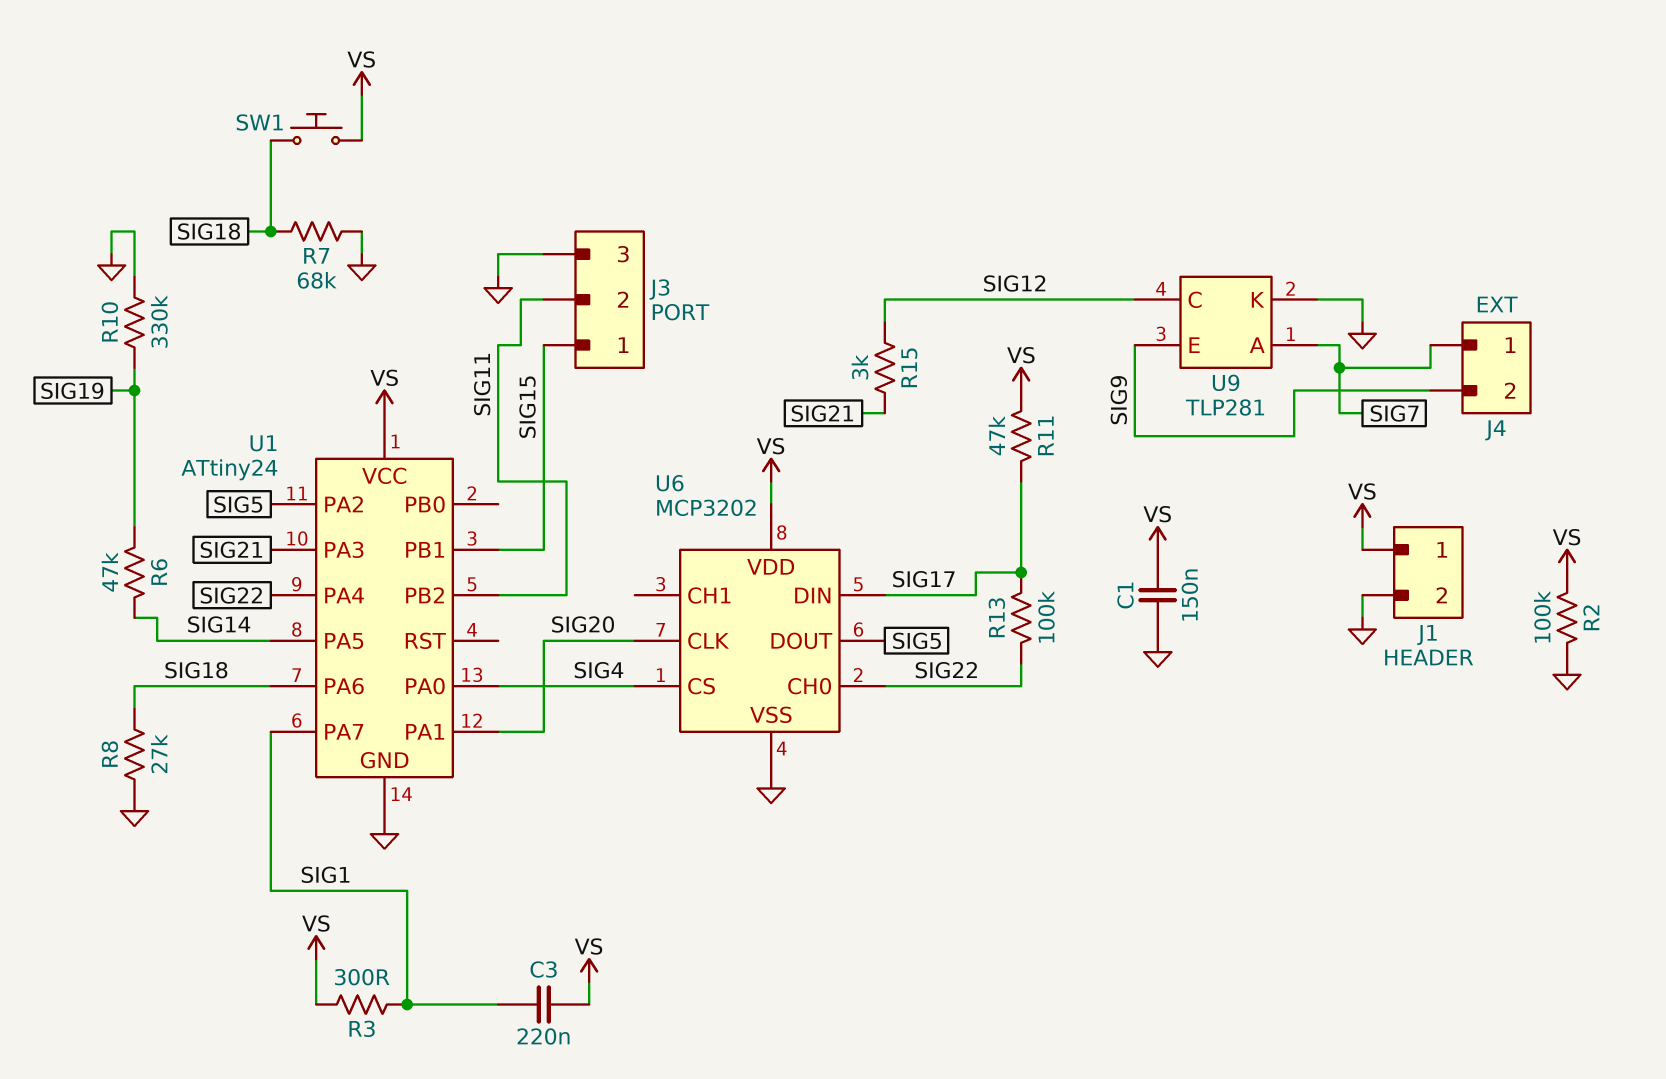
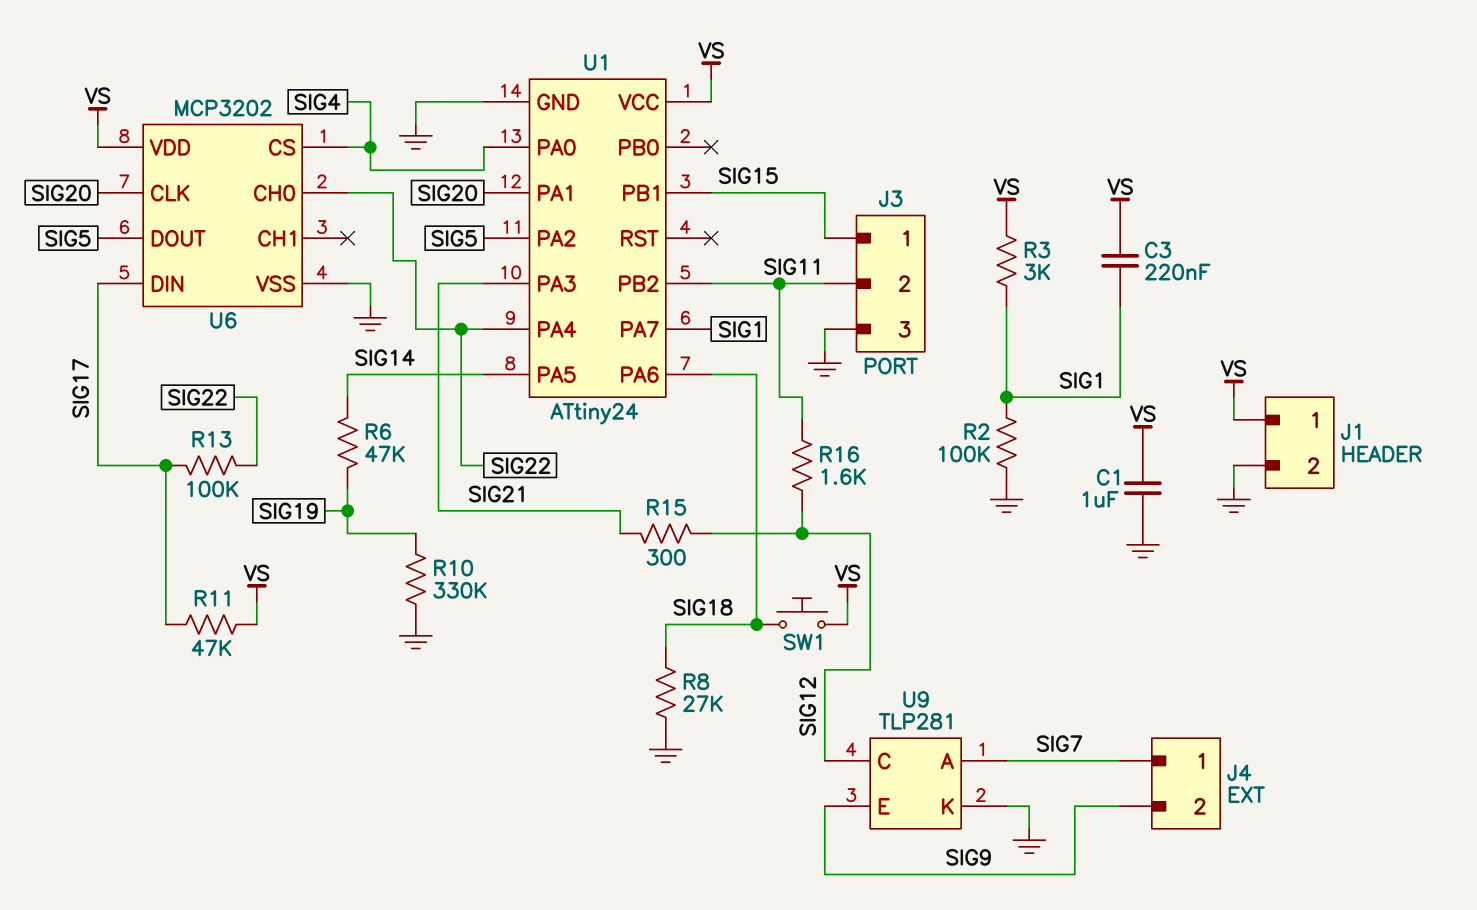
C1: 150nF (GND, VS) -> 1uF (GND, VS)
R2: 100k (GND, VS) -> 100k (GND, SIG1)
R3: 300 (SIG1, VS) -> 3k (SIG1, VS)
R7: 68k (GND, SIG18) -> none
R15: 3k (SIG12, SIG21) -> 300 (SIG12, SIG21)
R16: none -> 1.6k (SIG11, SIG12)

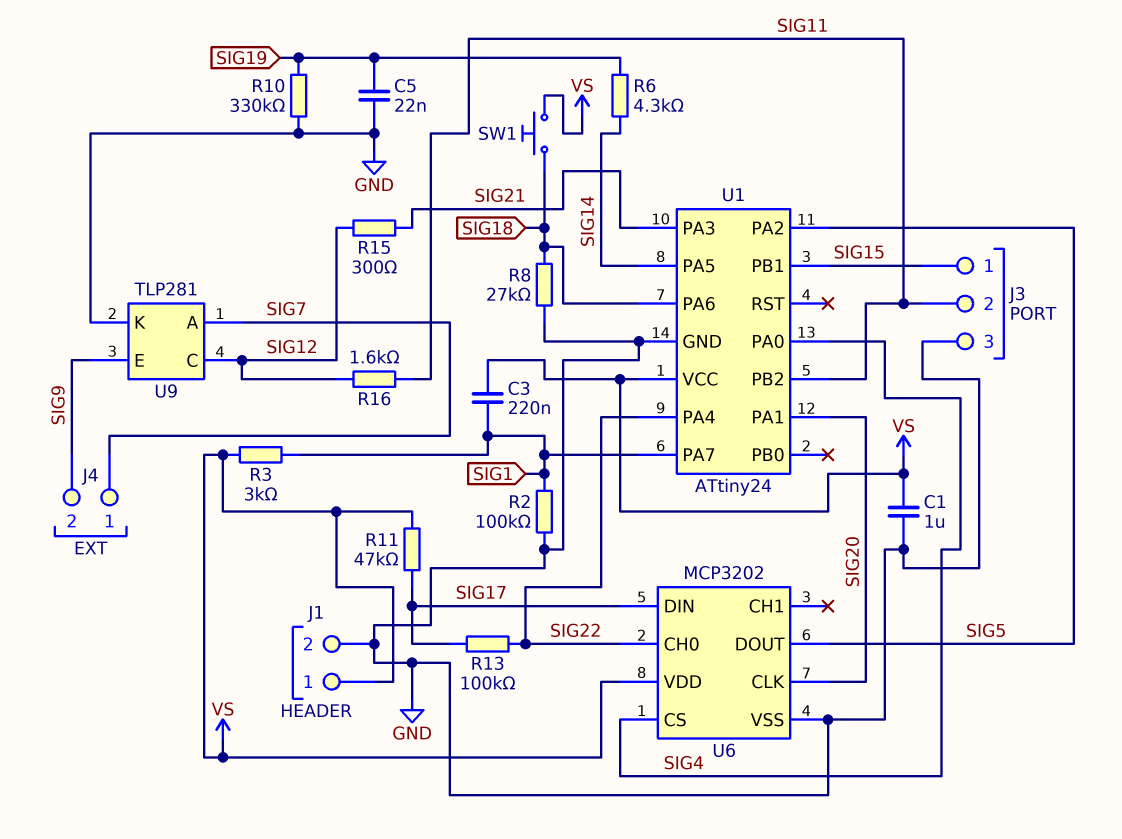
C5: none -> 22nF (GND, SIG19)
R6: 47k (SIG14, SIG19) -> 4.3k (SIG14, SIG19)

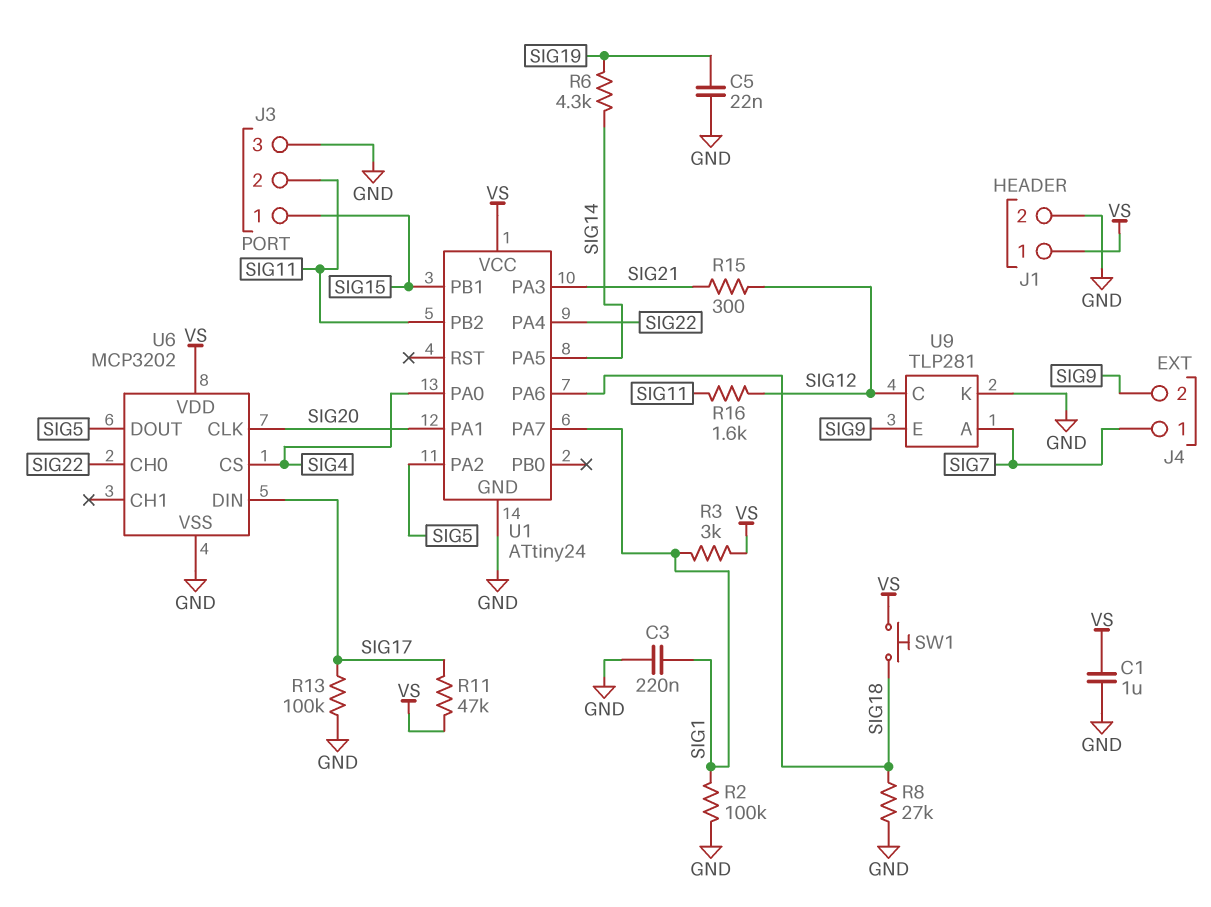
C3: 220nF (SIG1, VS) -> 220nF (GND, SIG1)
R10: 330k (GND, SIG19) -> none
R13: 100k (SIG17, SIG22) -> 100k (GND, SIG17)

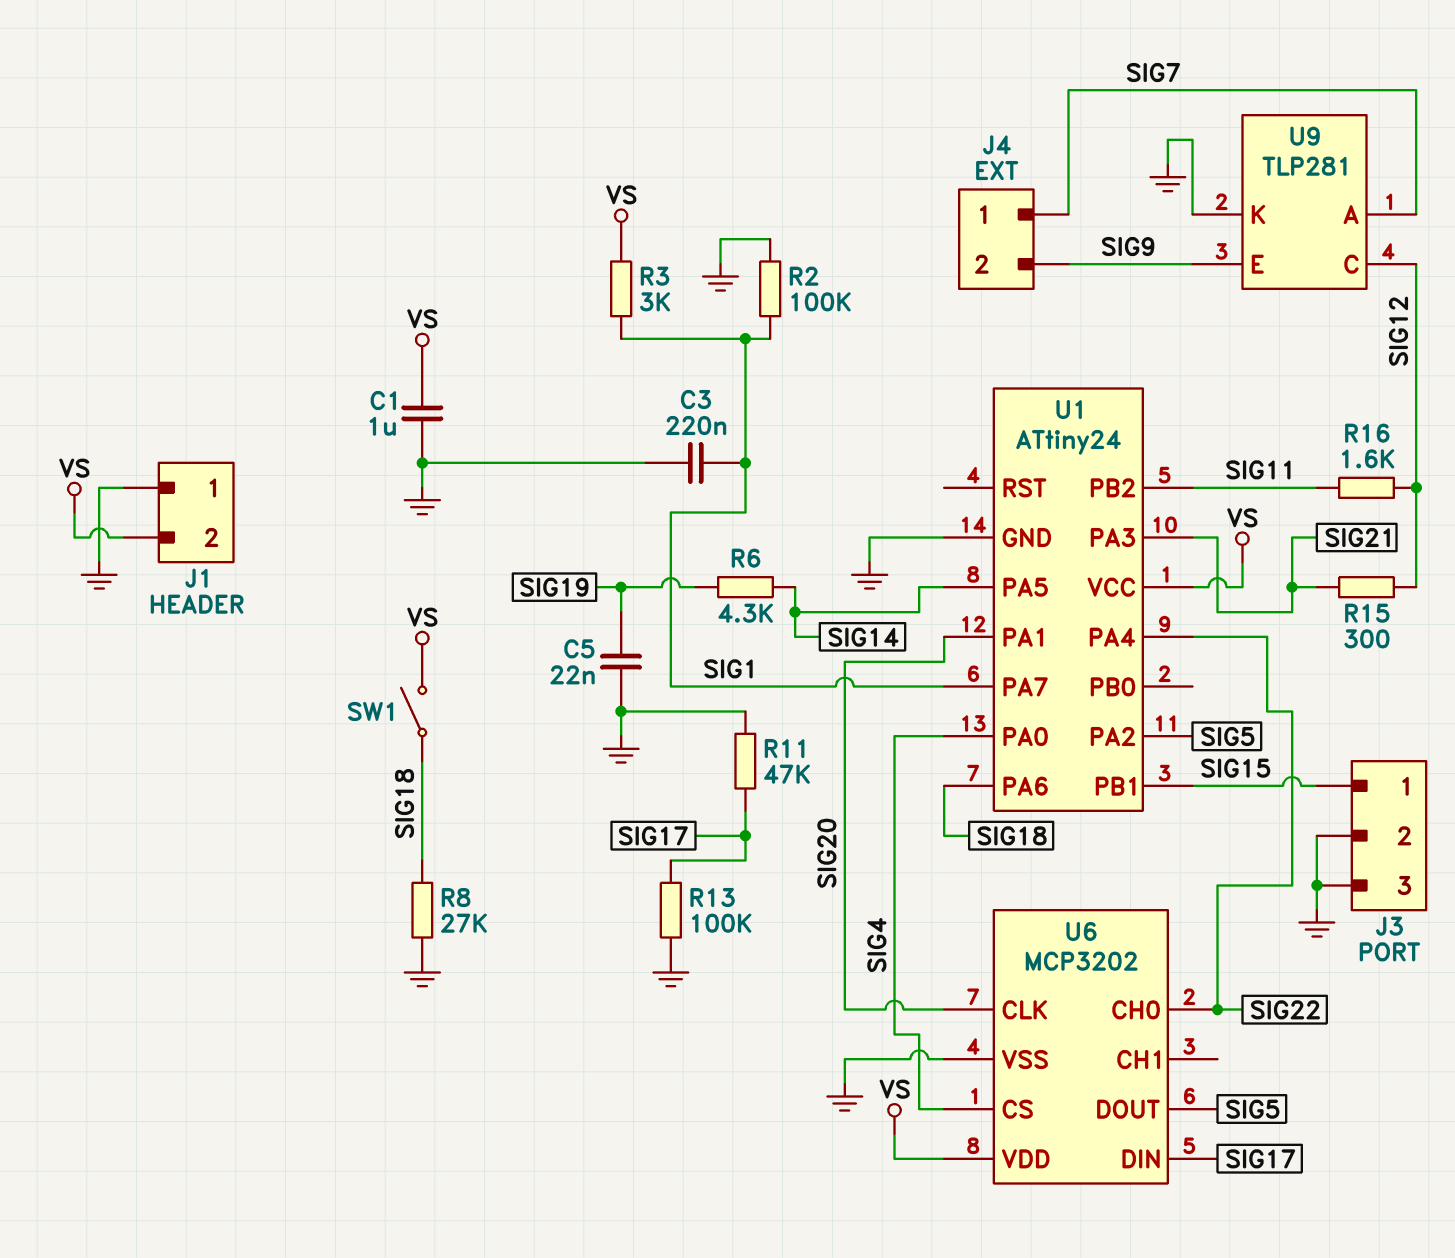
J1 pin 1: VS -> GND
J1 pin 2: GND -> VS
J3 pin 2: SIG11 -> GND
R11: 47k (SIG17, VS) -> 47k (GND, SIG17)
SW1: button (SIG18, VS) -> switch (SIG18, VS)

